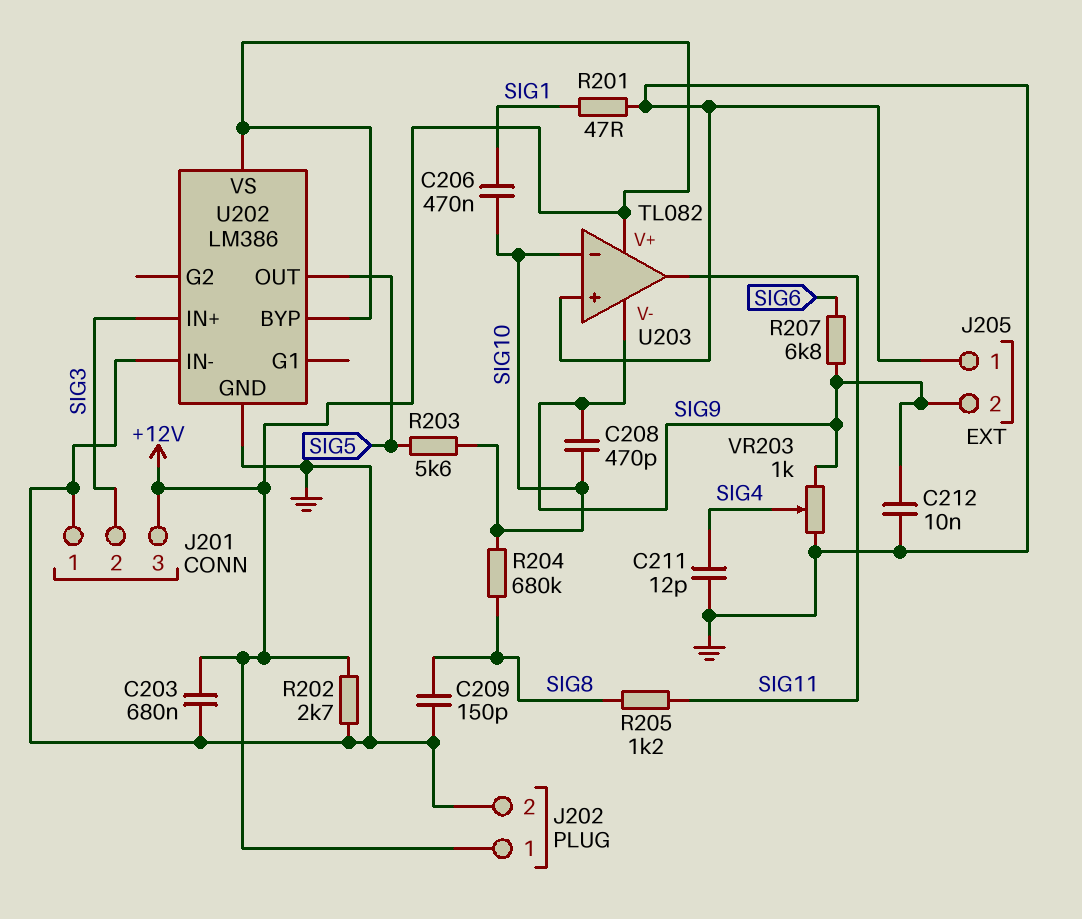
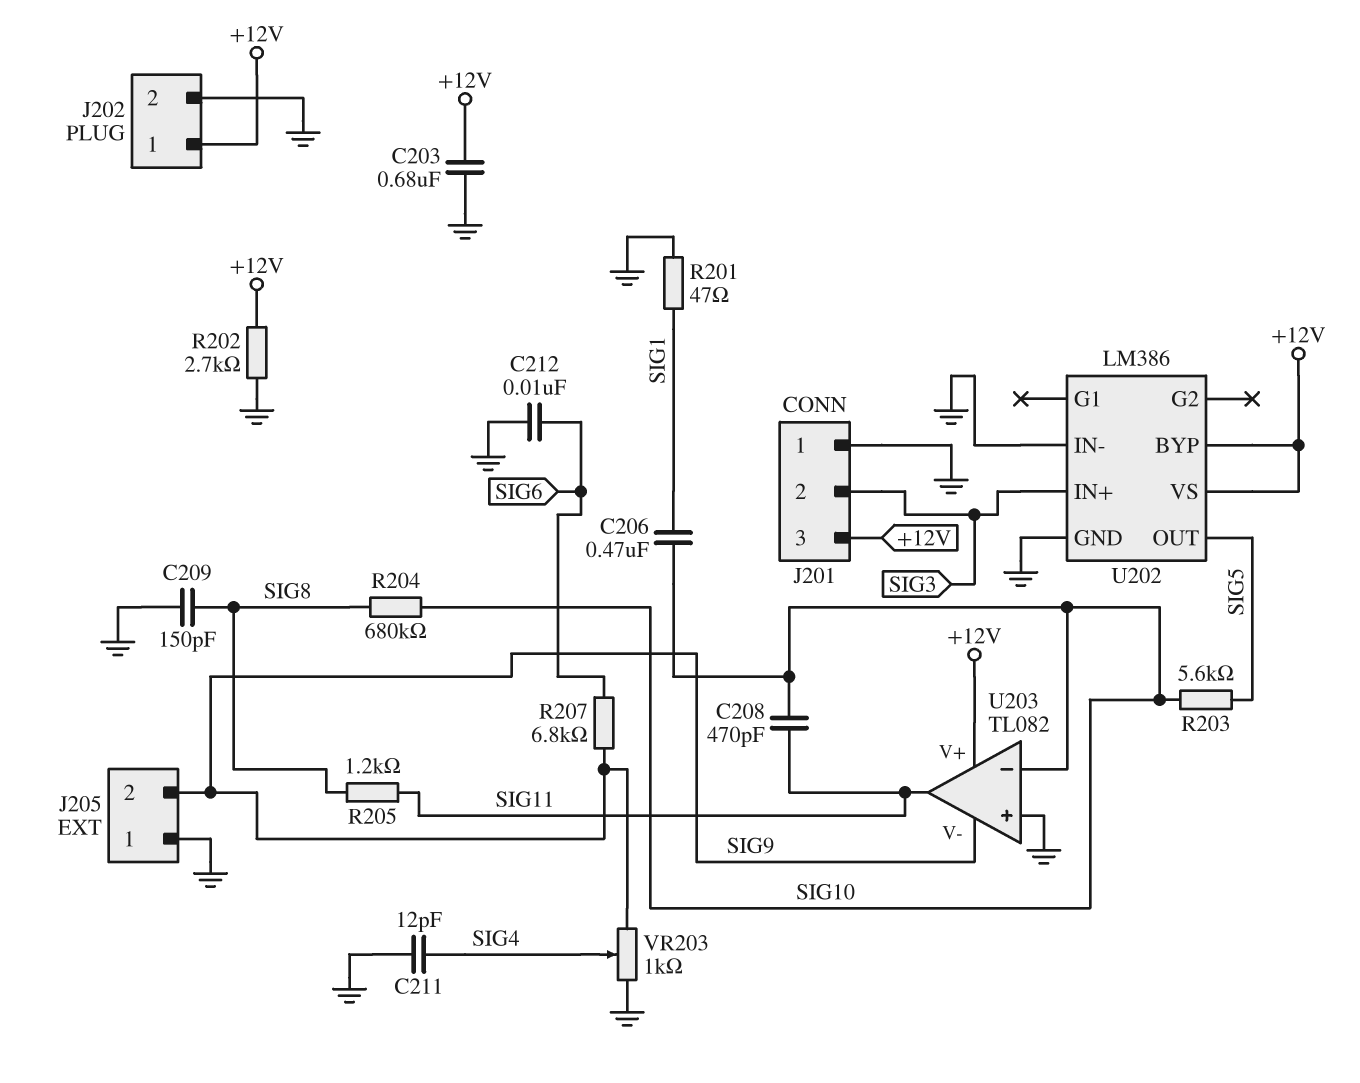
C208: 470pF (SIG9, SIG10) -> 470pF (SIG10, SIG11)
C212: 10nF (GND, SIG9) -> 10nF (GND, SIG6)

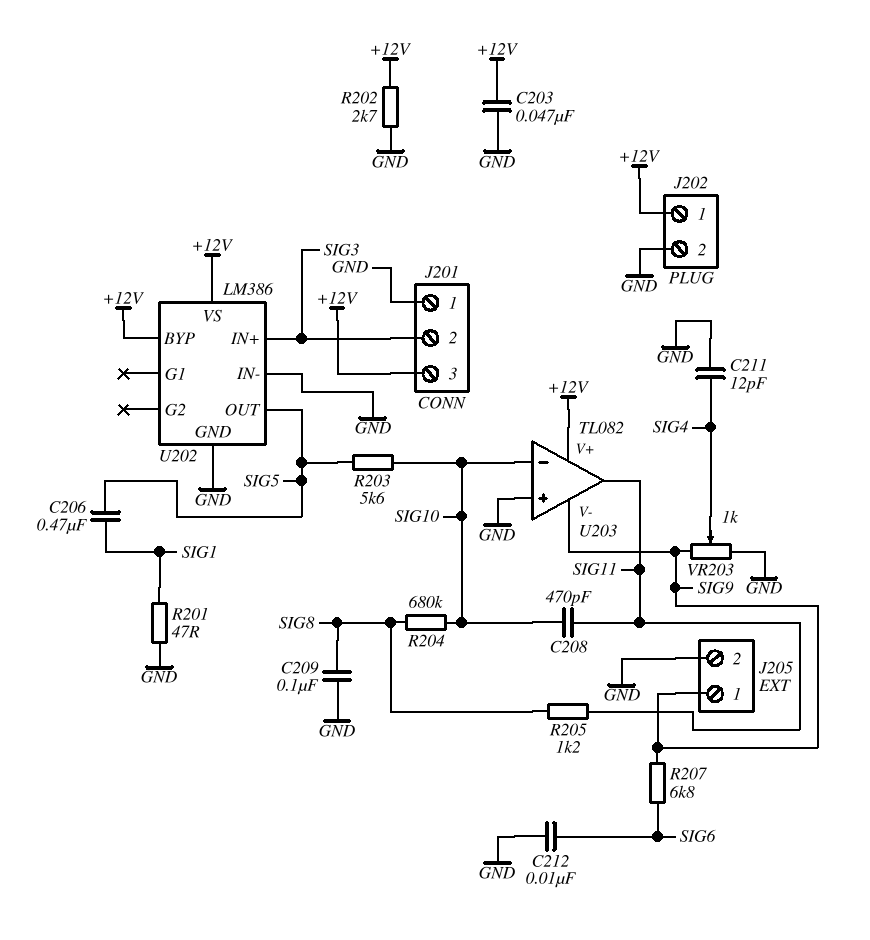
C203: 680nF (+12V, GND) -> 47nF (+12V, GND)
C206: 470nF (SIG1, SIG10) -> 470nF (SIG1, SIG5)
C209: 150pF (GND, SIG8) -> 100nF (GND, SIG8)
J205 pin 1: GND -> SIG9
J205 pin 2: SIG9 -> GND

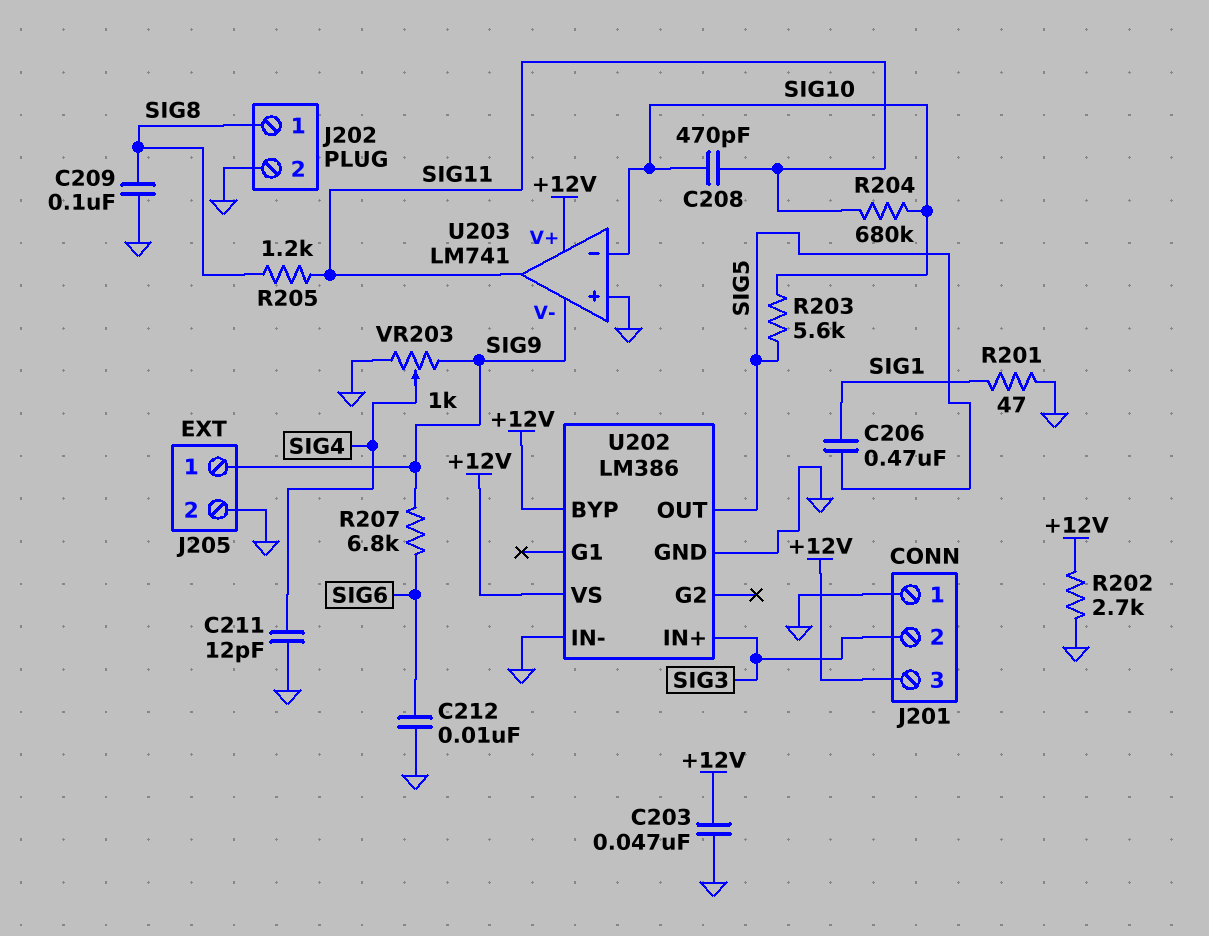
J202 pin 1: +12V -> SIG8
R204: 680k (SIG8, SIG10) -> 680k (SIG10, SIG11)
U203: TL082 -> LM741

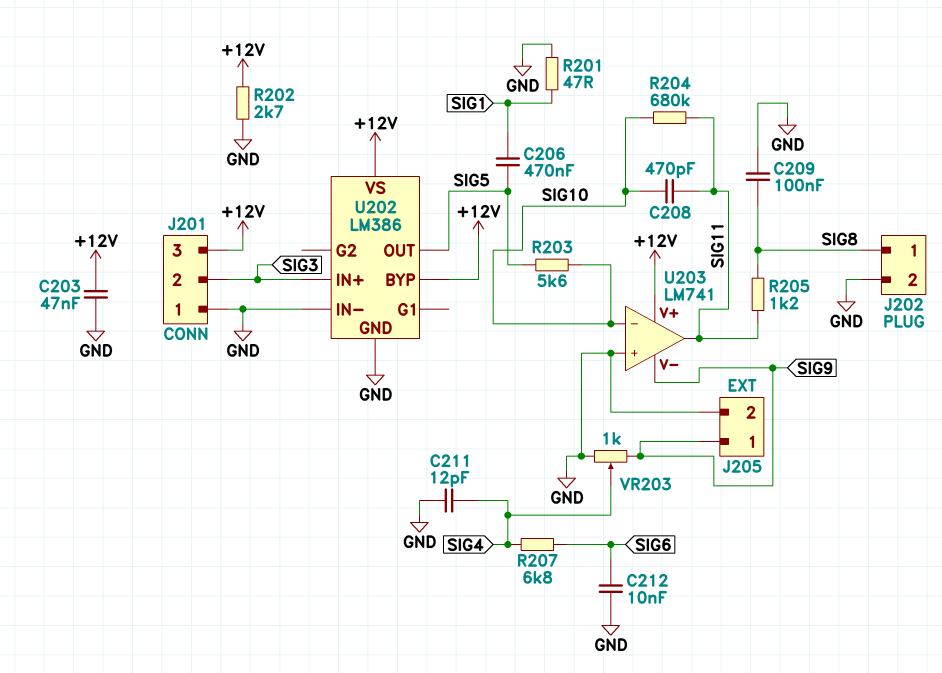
R207: 6.8k (SIG6, SIG9) -> 6.8k (SIG4, SIG6)

